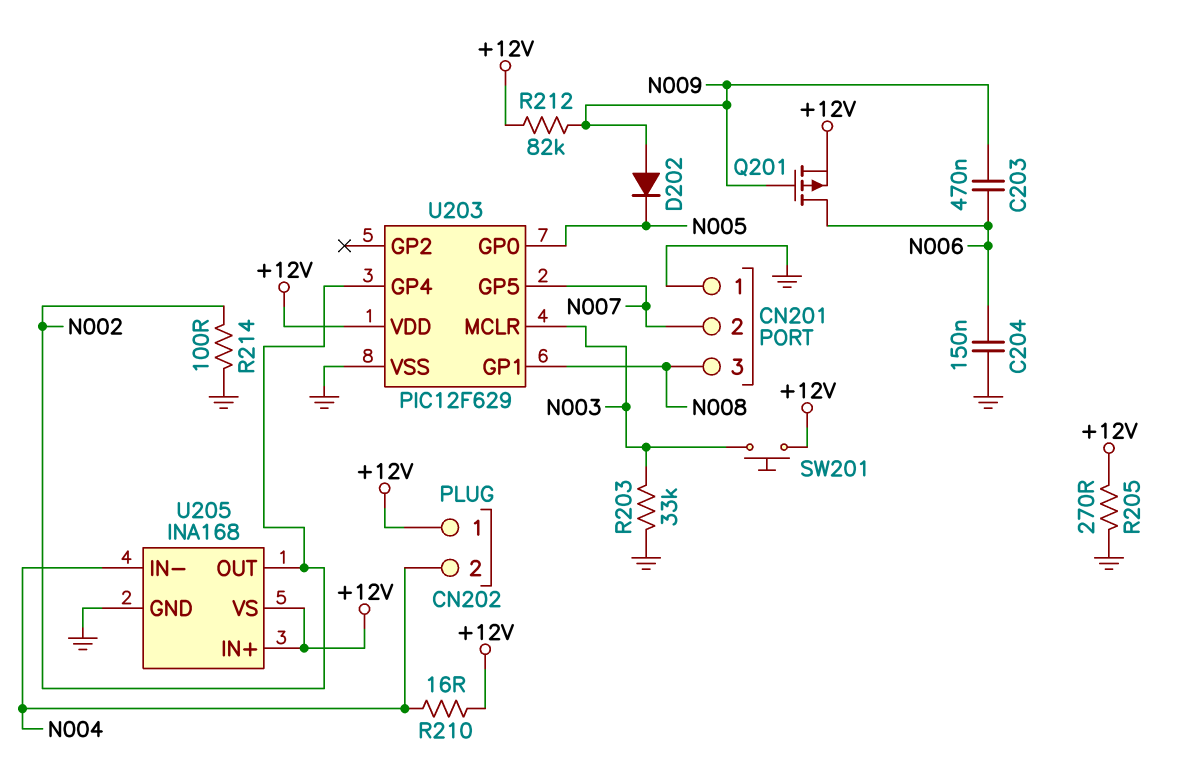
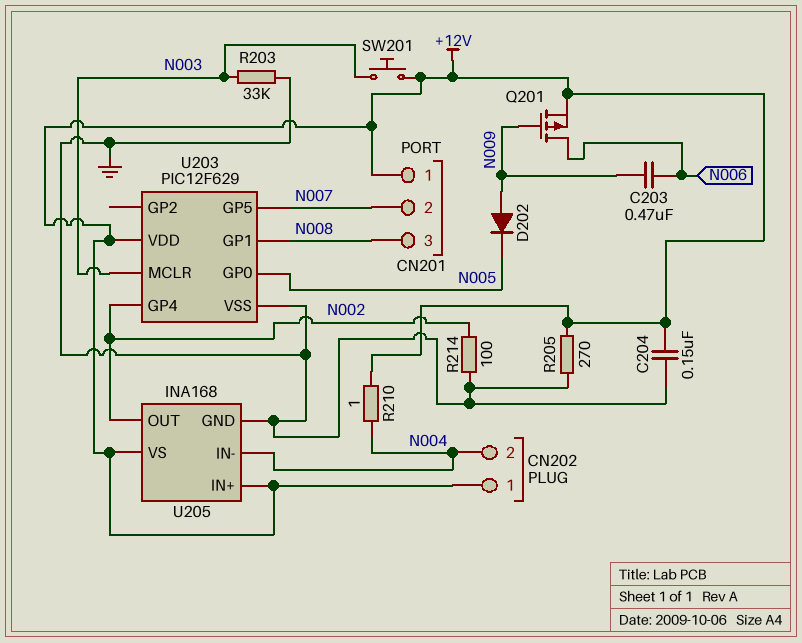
C204: 150nF (GND, N006) -> 150nF (+12V, GND)
CN201 pin 1: GND -> +12V
R210: 16 (+12V, N004) -> 1 (+12V, N004)
R212: 82k (+12V, N009) -> none

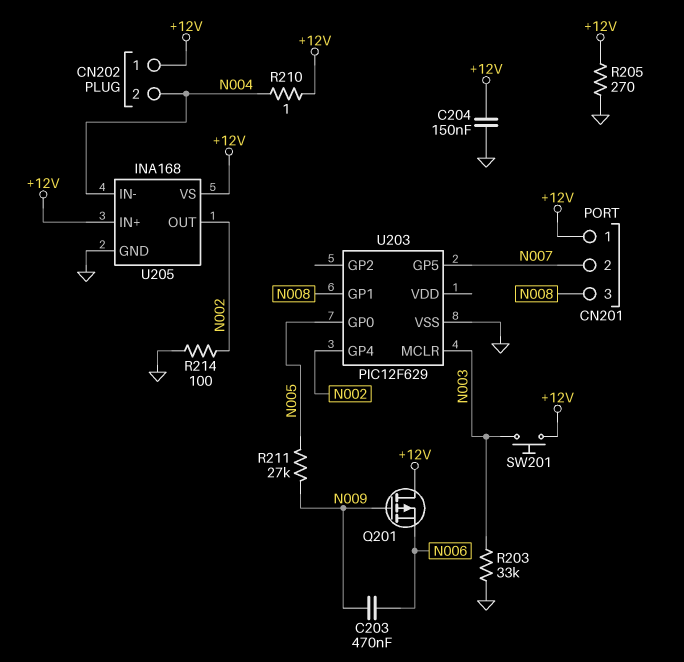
D202: diode (A N009, K N005) -> none
Q201: PMOS (G N009, D N006, S +12V) -> PMOS (G N009, D +12V, S N006)
R211: none -> 27k (N005, N009)
U203 pin VDD: +12V -> none

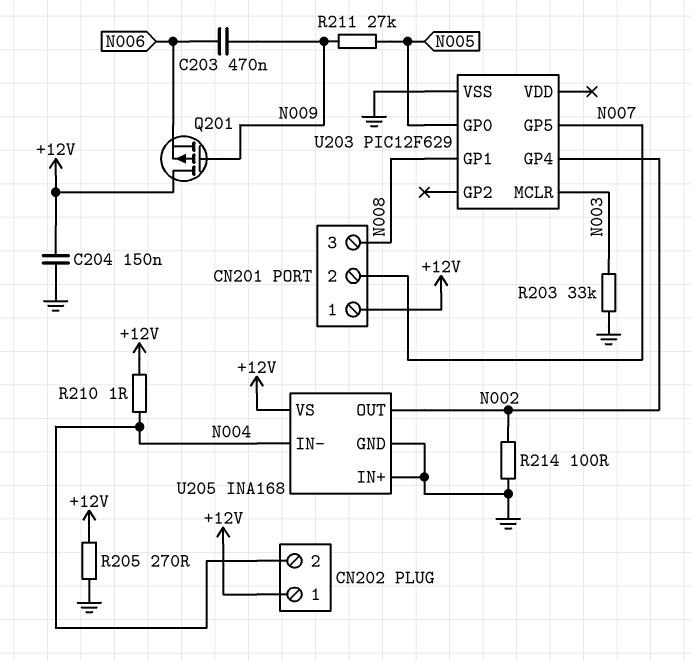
SW201: button (+12V, N003) -> none
U205 pin IN+: +12V -> GND

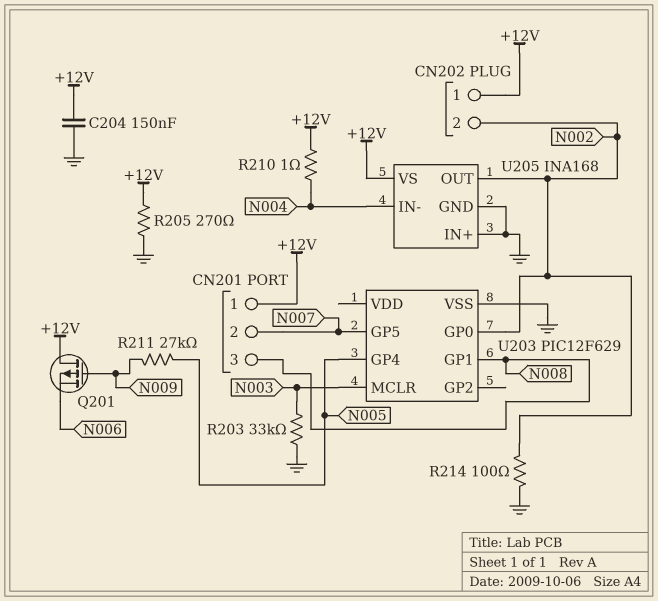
C203: 470nF (N006, N009) -> none
CN202 pin 2: N004 -> N002
U203 pin GP0: N005 -> N002
U203 pin GP4: N002 -> N005

